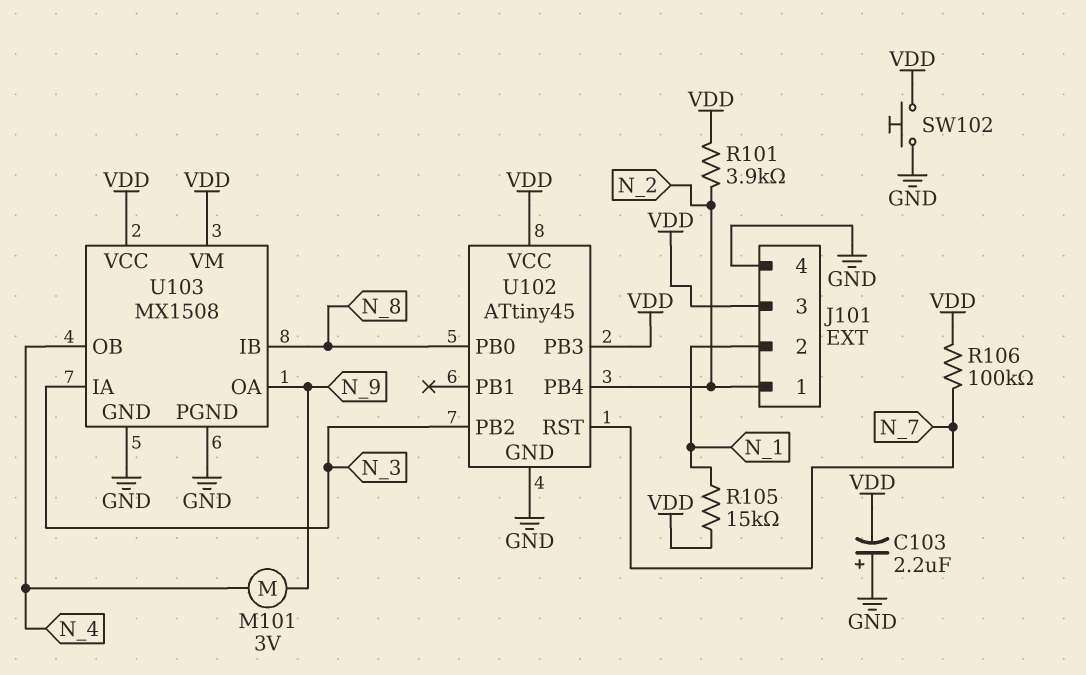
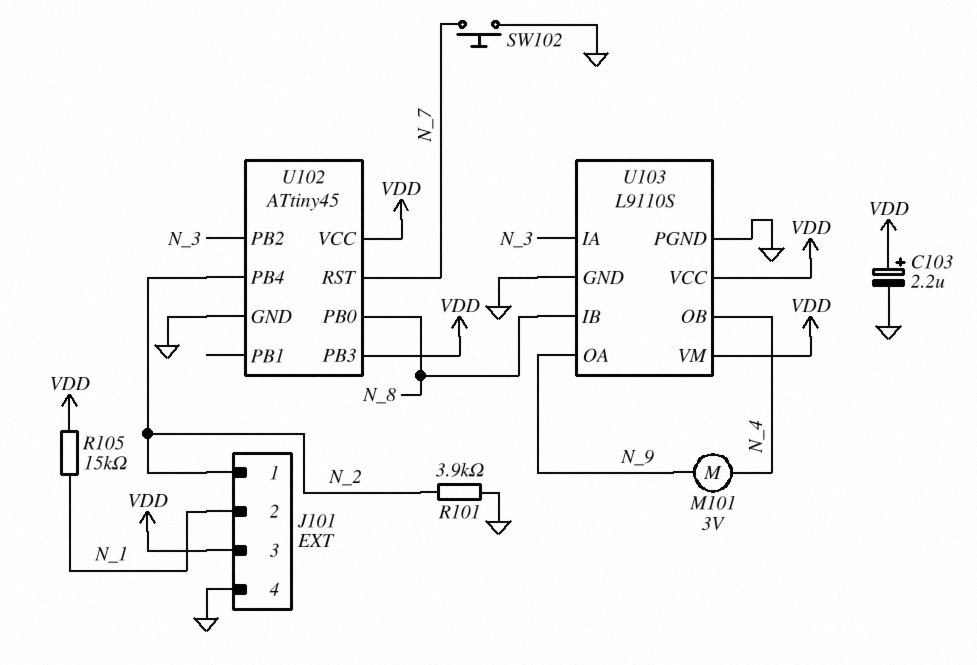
C103: 2.2uF (plus GND, minus VDD) -> 2.2uF (plus VDD, minus GND)
R101: 3.9k (N_2, VDD) -> 3.9k (GND, N_2)
R106: 100k (N_7, VDD) -> none
SW102: button (GND, VDD) -> button (GND, N_7)
U103: MX1508 -> L9110S

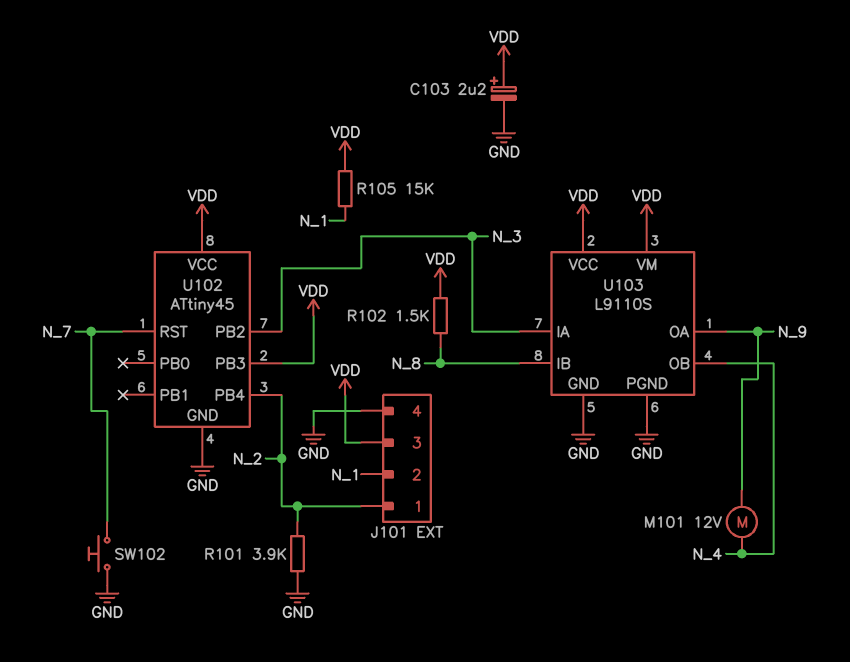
M101: motor 3V (N_4, N_9) -> motor 12V (N_4, N_9)
R102: none -> 1.5k (N_8, VDD)
U102 pin PB0: N_8 -> none

